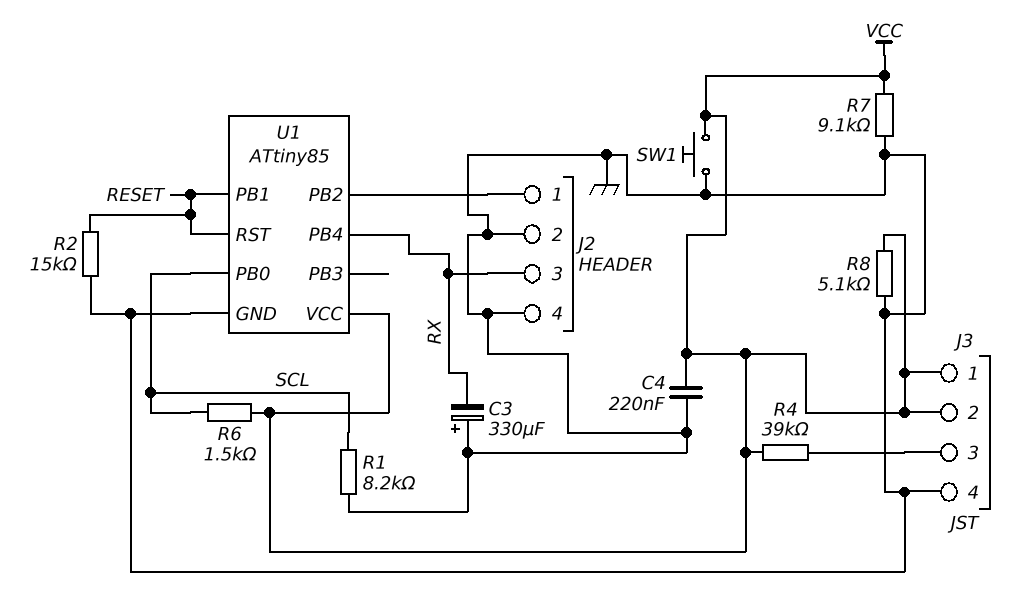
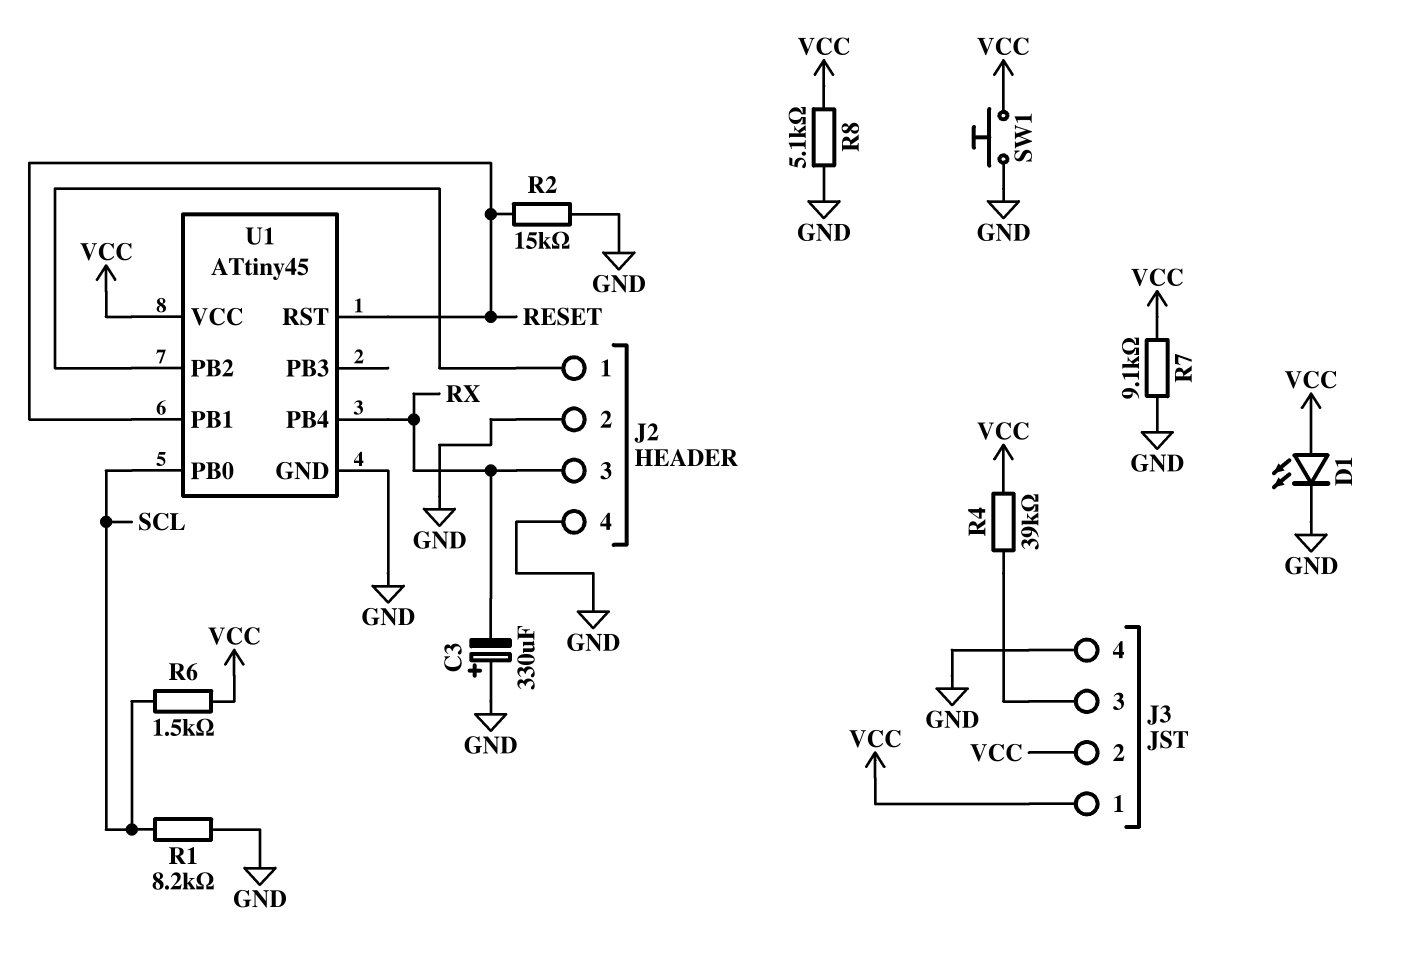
C4: 220nF (GND, VCC) -> none
D1: none -> LED (A VCC, K GND)
U1: ATtiny85 -> ATtiny45

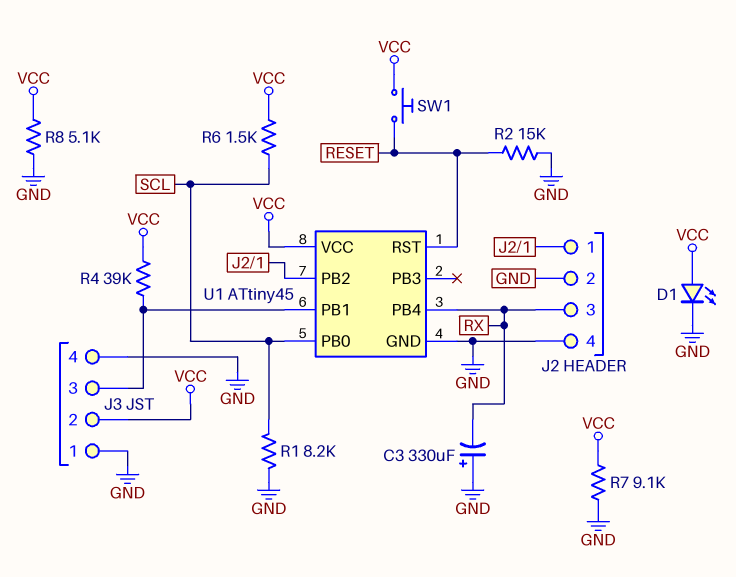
J3 pin 1: VCC -> GND
SW1: button (GND, VCC) -> button (RESET, VCC)
U1 pin PB1: RESET -> J3/3

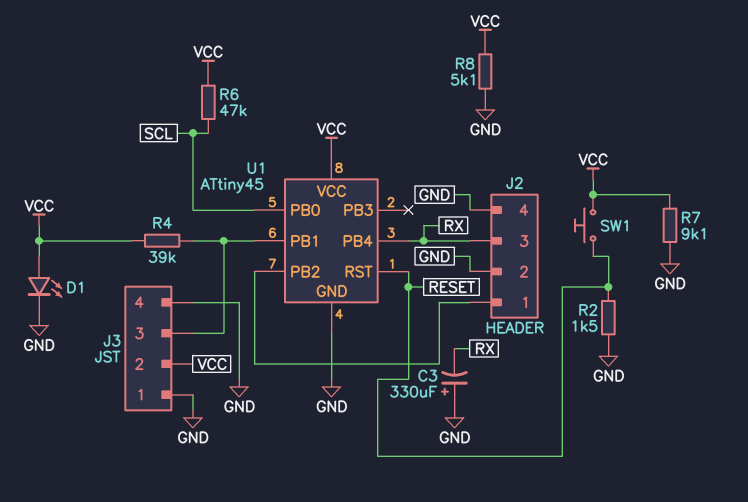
R1: 8.2k (GND, SCL) -> none
R2: 15k (GND, RESET) -> 1.5k (GND, RESET)
R6: 1.5k (SCL, VCC) -> 47k (SCL, VCC)

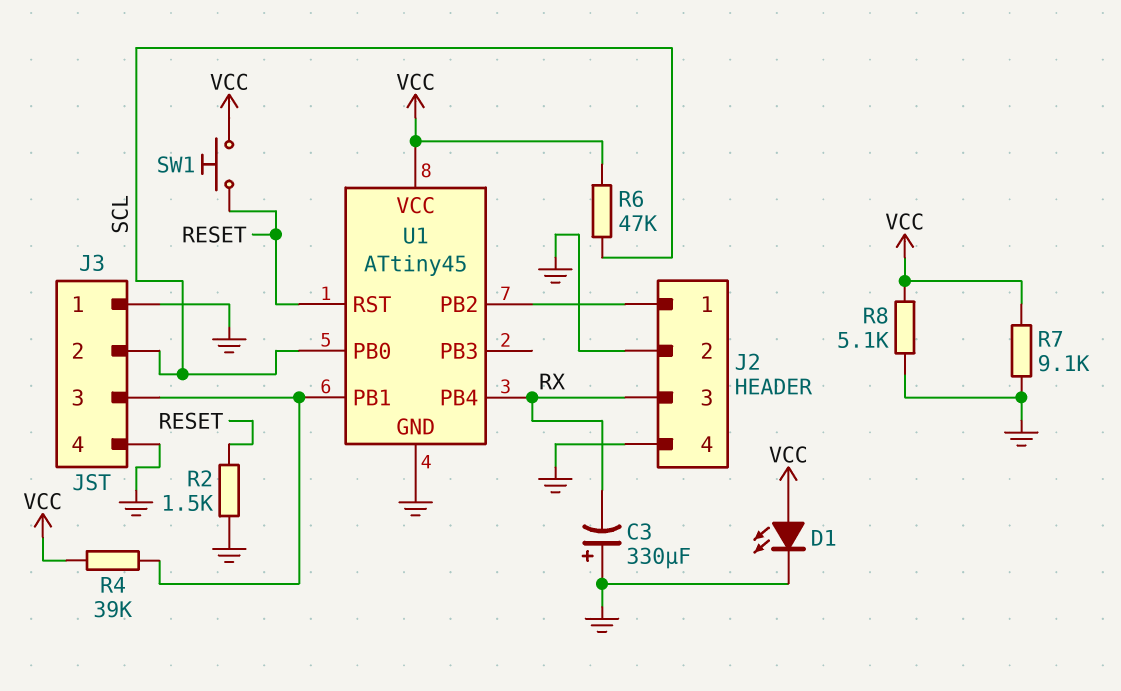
J3 pin 2: VCC -> SCL

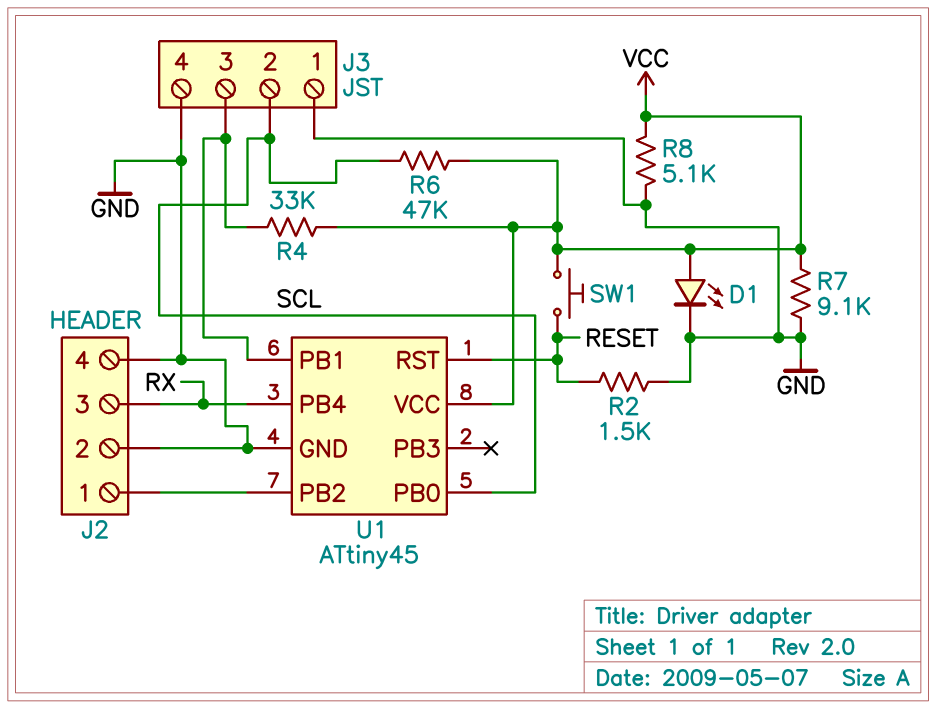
C3: 330uF (plus GND, minus RX) -> none
R4: 39k (J3/3, VCC) -> 33k (J3/3, VCC)

